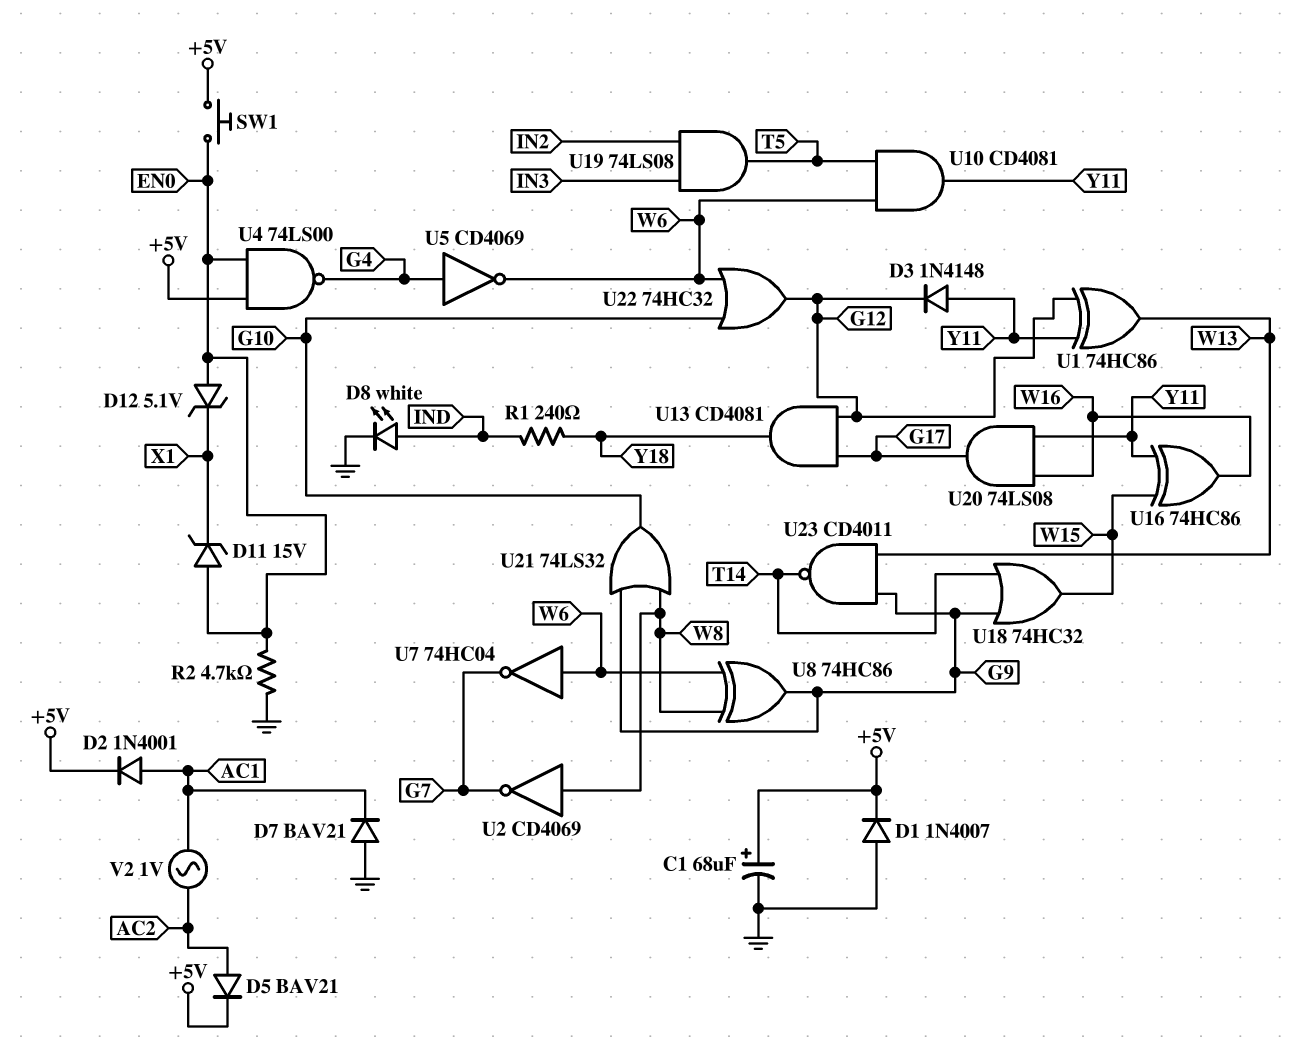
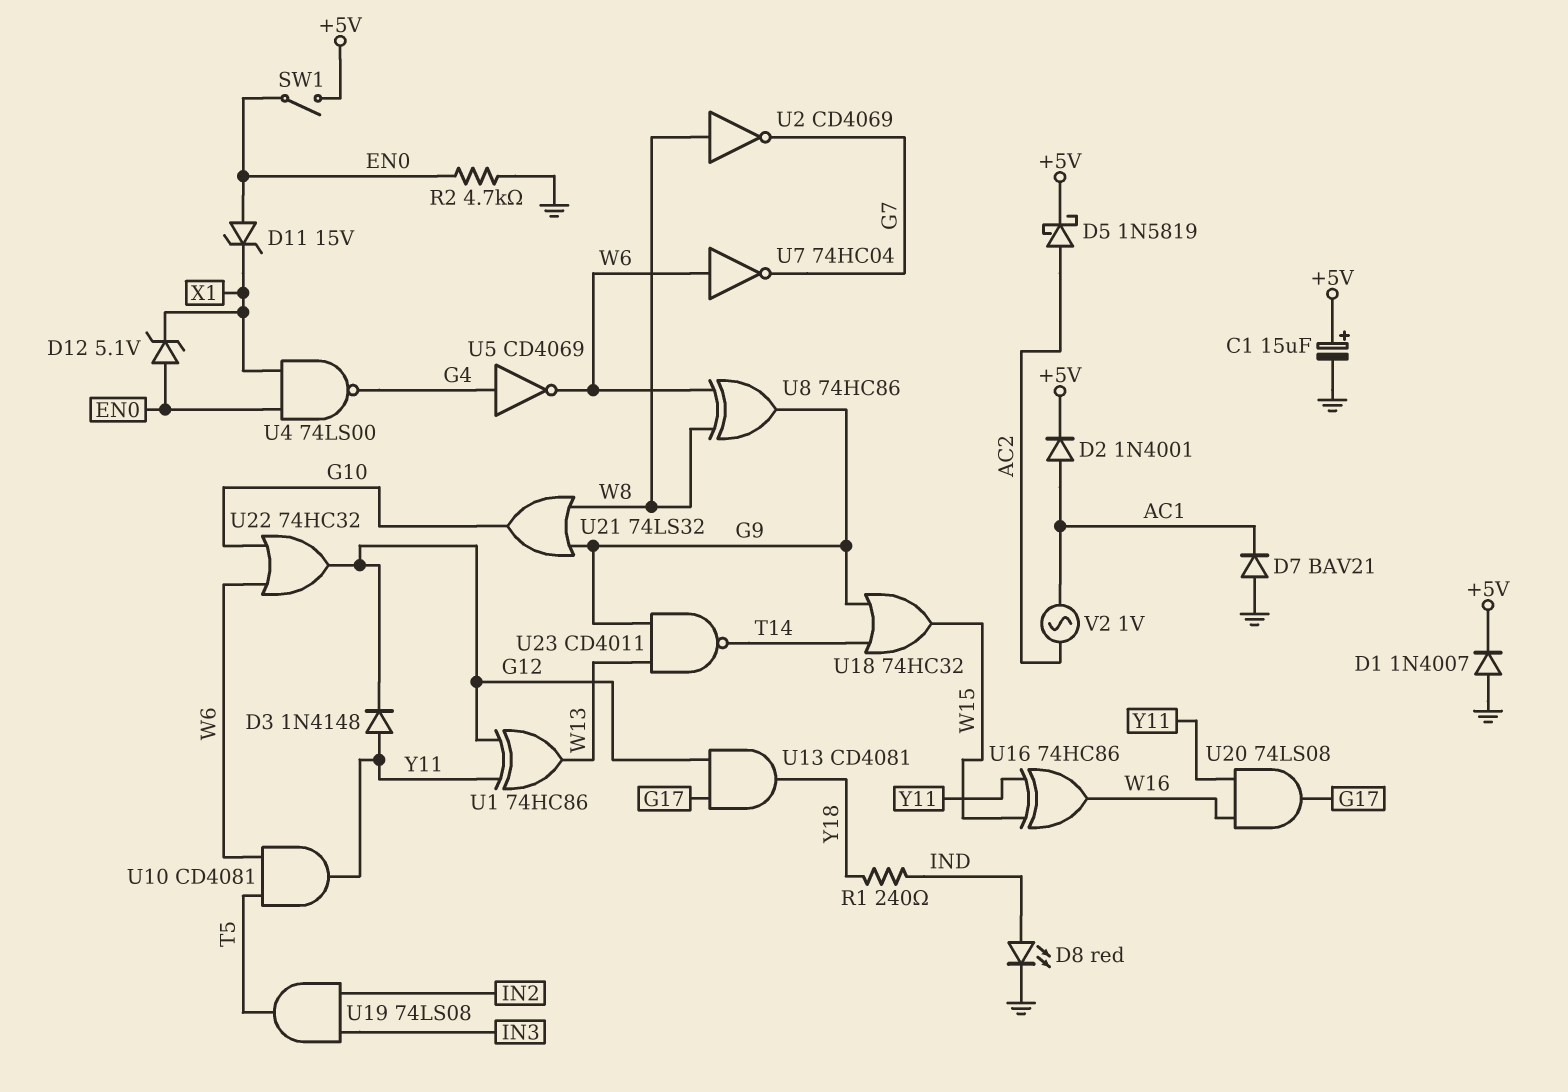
C1: 68uF (plus +5V, minus GND) -> 15uF (plus +5V, minus GND)
D5: diode BAV21 (A AC2, K +5V) -> schottky 1N5819 (A AC2, K +5V)
D8: LED white (A IND, K GND) -> LED red (A IND, K GND)
SW1: button (+5V, EN0) -> switch (+5V, EN0)
U4: NAND 74LS00 (in +5V, in EN0, out G4) -> NAND 74LS00 (in EN0, in X1, out G4)

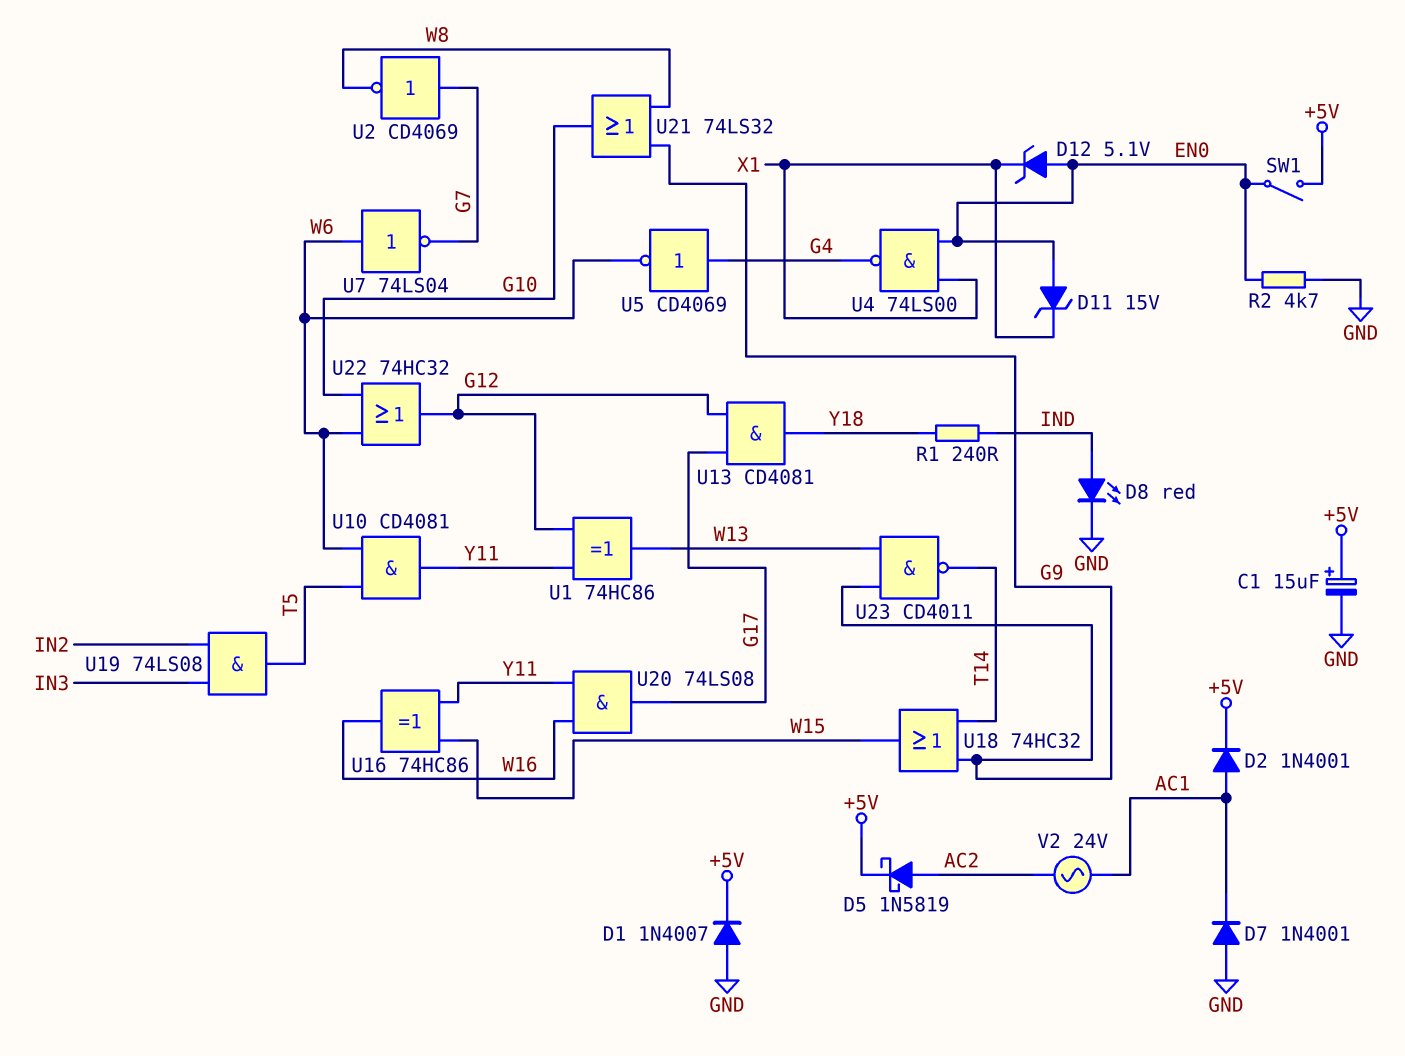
D3: diode 1N4148 (A Y11, K G12) -> none
D7: diode BAV21 (A GND, K AC1) -> diode 1N4001 (A GND, K AC1)
U2: NOT CD4069 (in W8, out G7) -> NOT CD4069 (in G7, out W8)
U7: NOT 74HC04 (in W6, out G7) -> NOT 74LS04 (in W6, out G7)
U8: XOR 74HC86 (in W6, in W8, out G9) -> none
V2: AC 1V (AC1, AC2) -> AC 24V (AC1, AC2)

